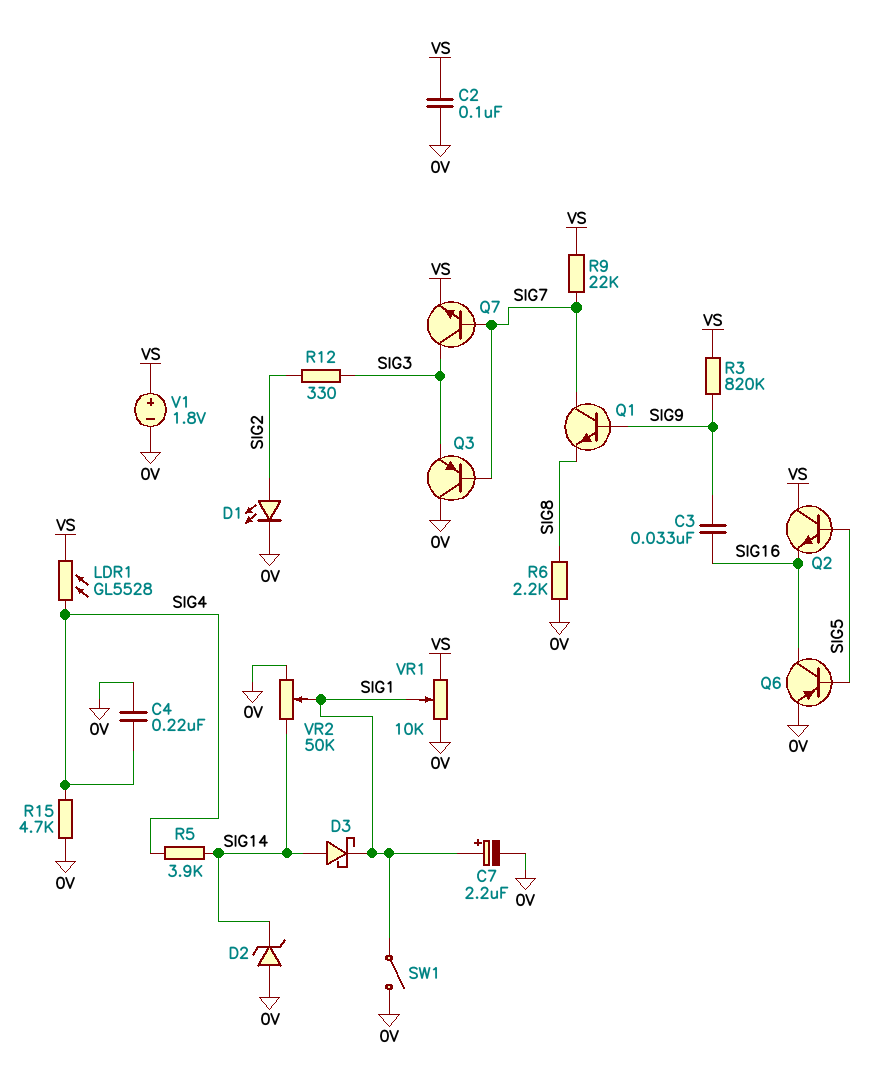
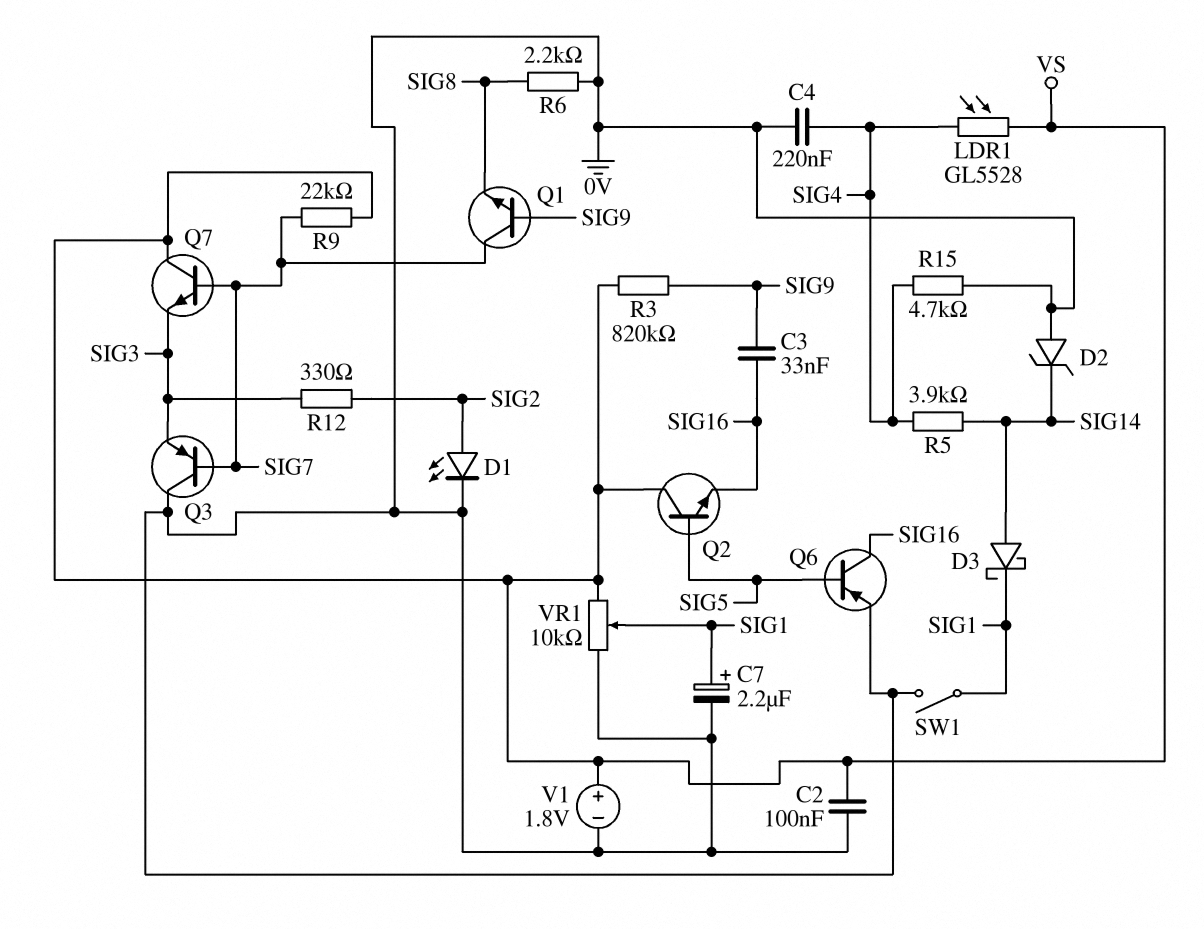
Q7: NPN (B SIG7, C SIG3, E VS) -> NPN (B SIG7, C VS, E SIG3)
VR2: 50k (0V, SIG14, wiper SIG1) -> none

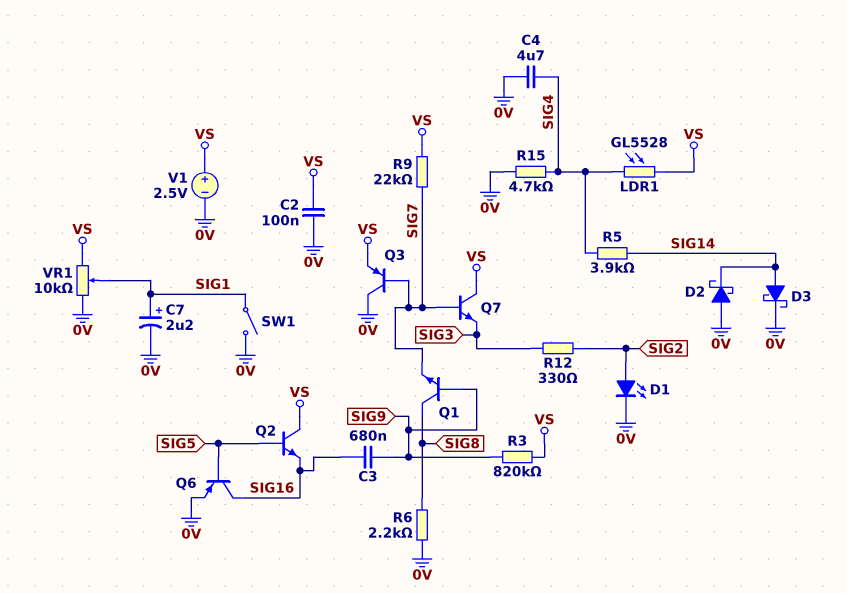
C3: 33nF (SIG9, SIG16) -> 680nF (SIG9, SIG16)
C4: 220nF (0V, SIG4) -> 4.7uF (0V, SIG4)
D2: zener (A 0V, K SIG14) -> schottky (A 0V, K SIG14)
D3: schottky (A SIG14, K SIG1) -> schottky (A SIG14, K 0V)
Q1: NPN (B SIG9, C SIG7, E SIG8) -> NPN (B SIG9, C SIG8, E SIG7)
Q3: PNP (B SIG7, C 0V, E SIG3) -> PNP (B SIG7, C 0V, E VS)
V1: 1.8V (plus VS, minus 0V) -> 2.5V (plus VS, minus 0V)

